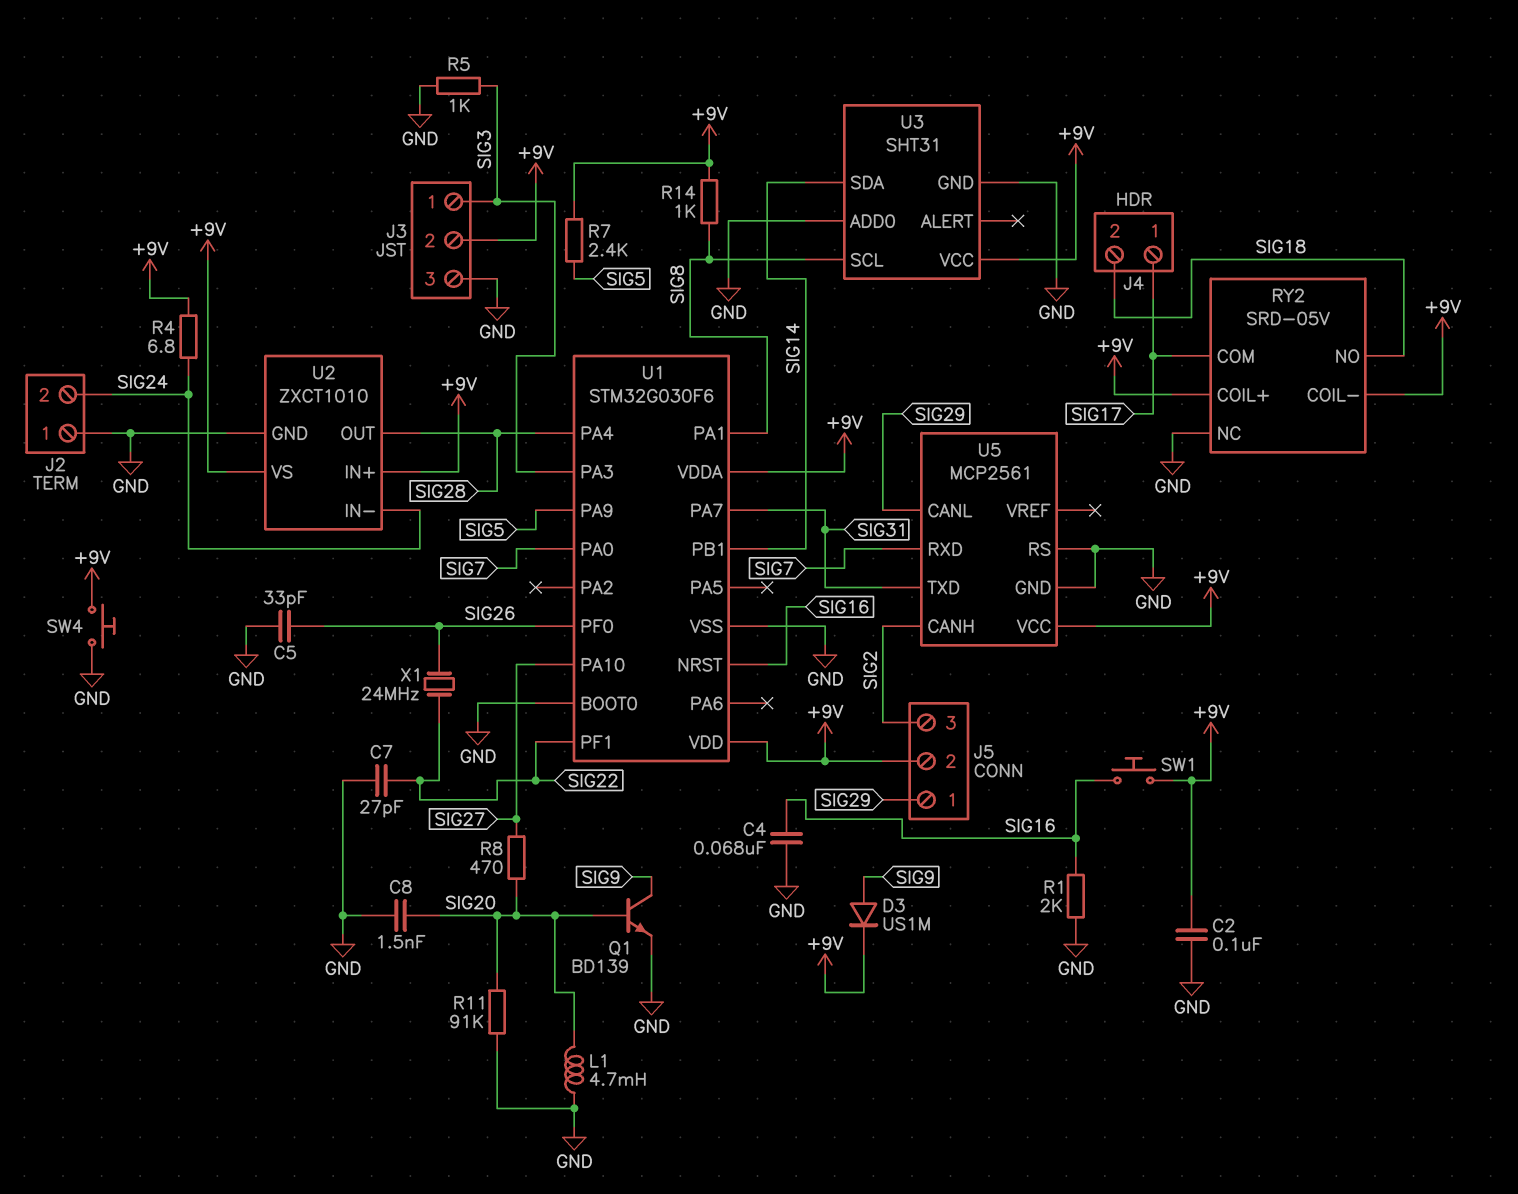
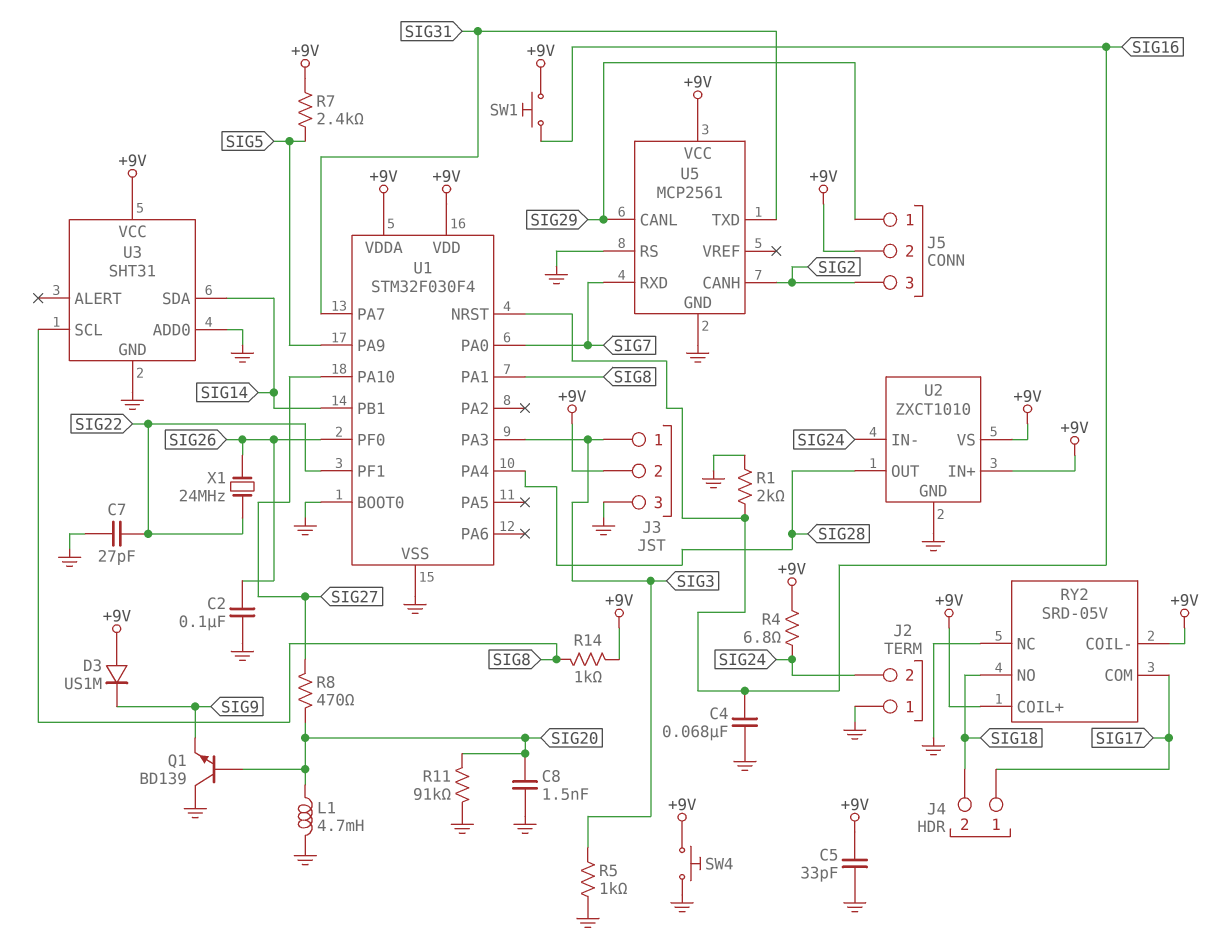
C2: 100nF (+9V, GND) -> 100nF (GND, SIG26)
C5: 33pF (GND, SIG26) -> 33pF (+9V, GND)
D3: diode US1M (A SIG9, K +9V) -> diode US1M (A +9V, K SIG9)
Q1: NPN BD139 (B SIG20, C SIG9, E GND) -> NPN BD139 (B SIG20, C GND, E SIG9)
U1: STM32G030F6 -> STM32F030F4

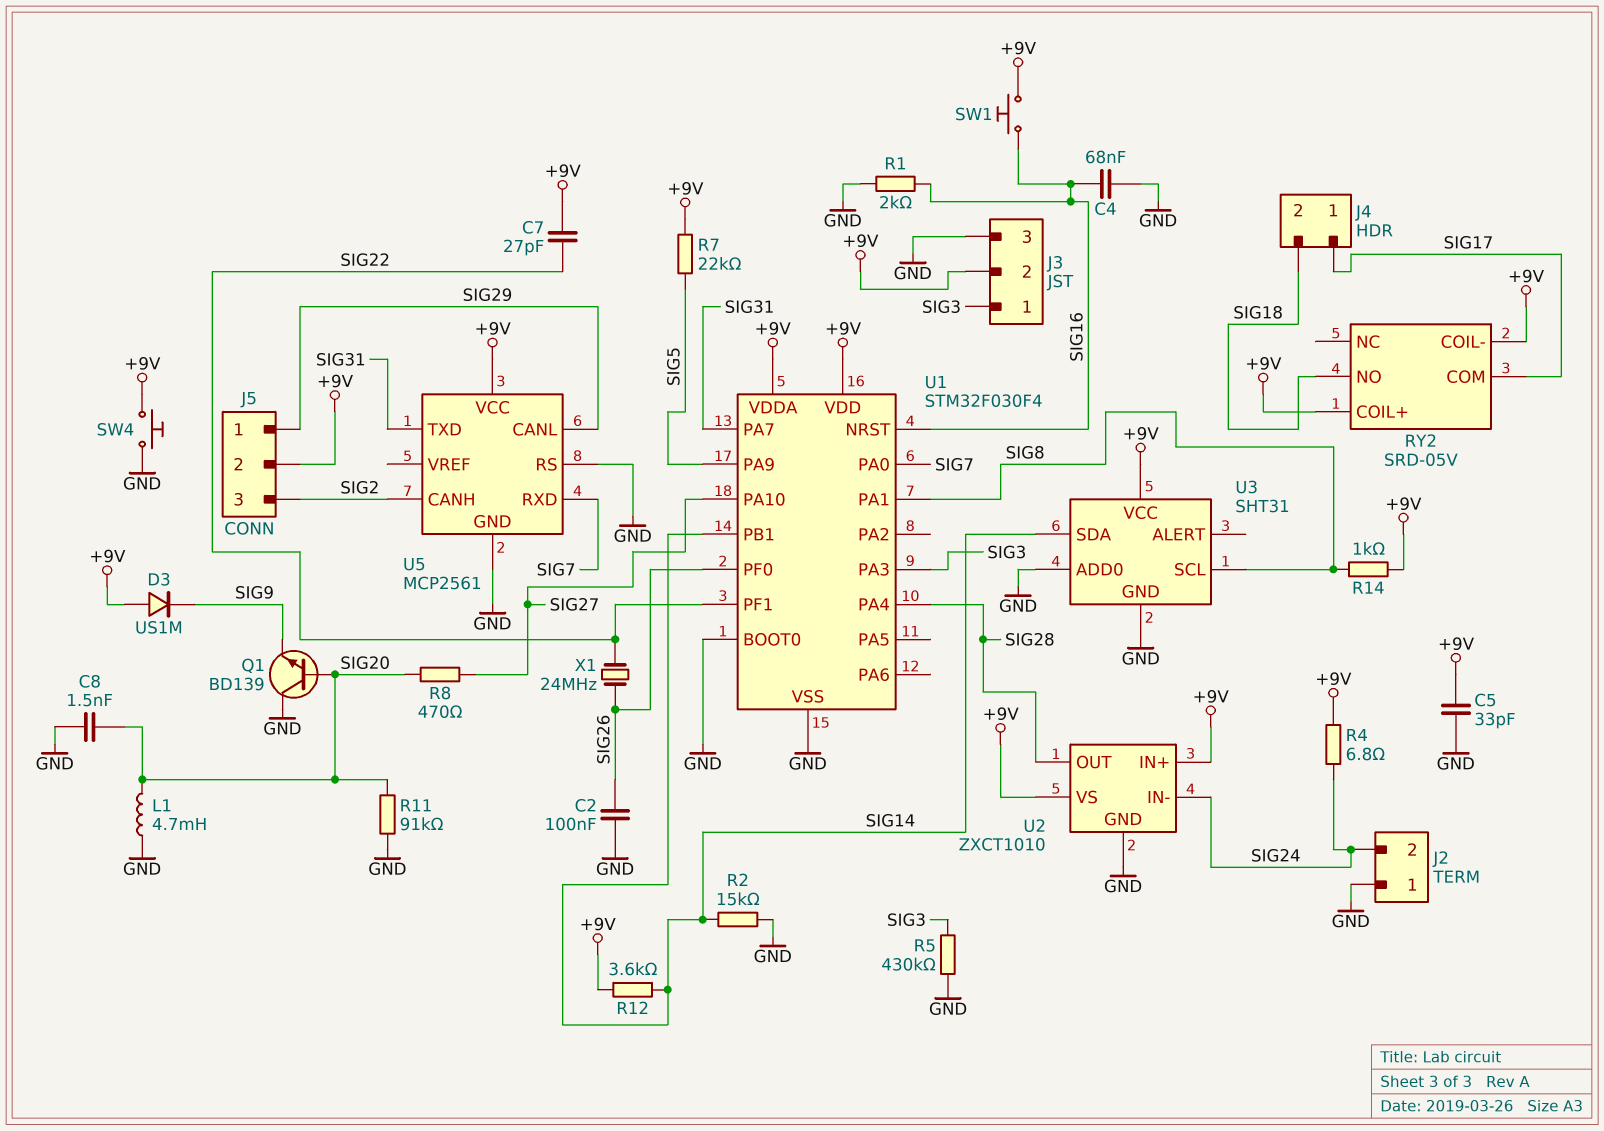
C7: 27pF (GND, SIG22) -> 27pF (+9V, SIG22)
R2: none -> 15k (GND, SIG14)
R5: 1k (GND, SIG3) -> 430k (GND, SIG3)
R7: 2.4k (+9V, SIG5) -> 22k (+9V, SIG5)
R12: none -> 3.6k (+9V, SIG14)
RY2 pin NC: GND -> none

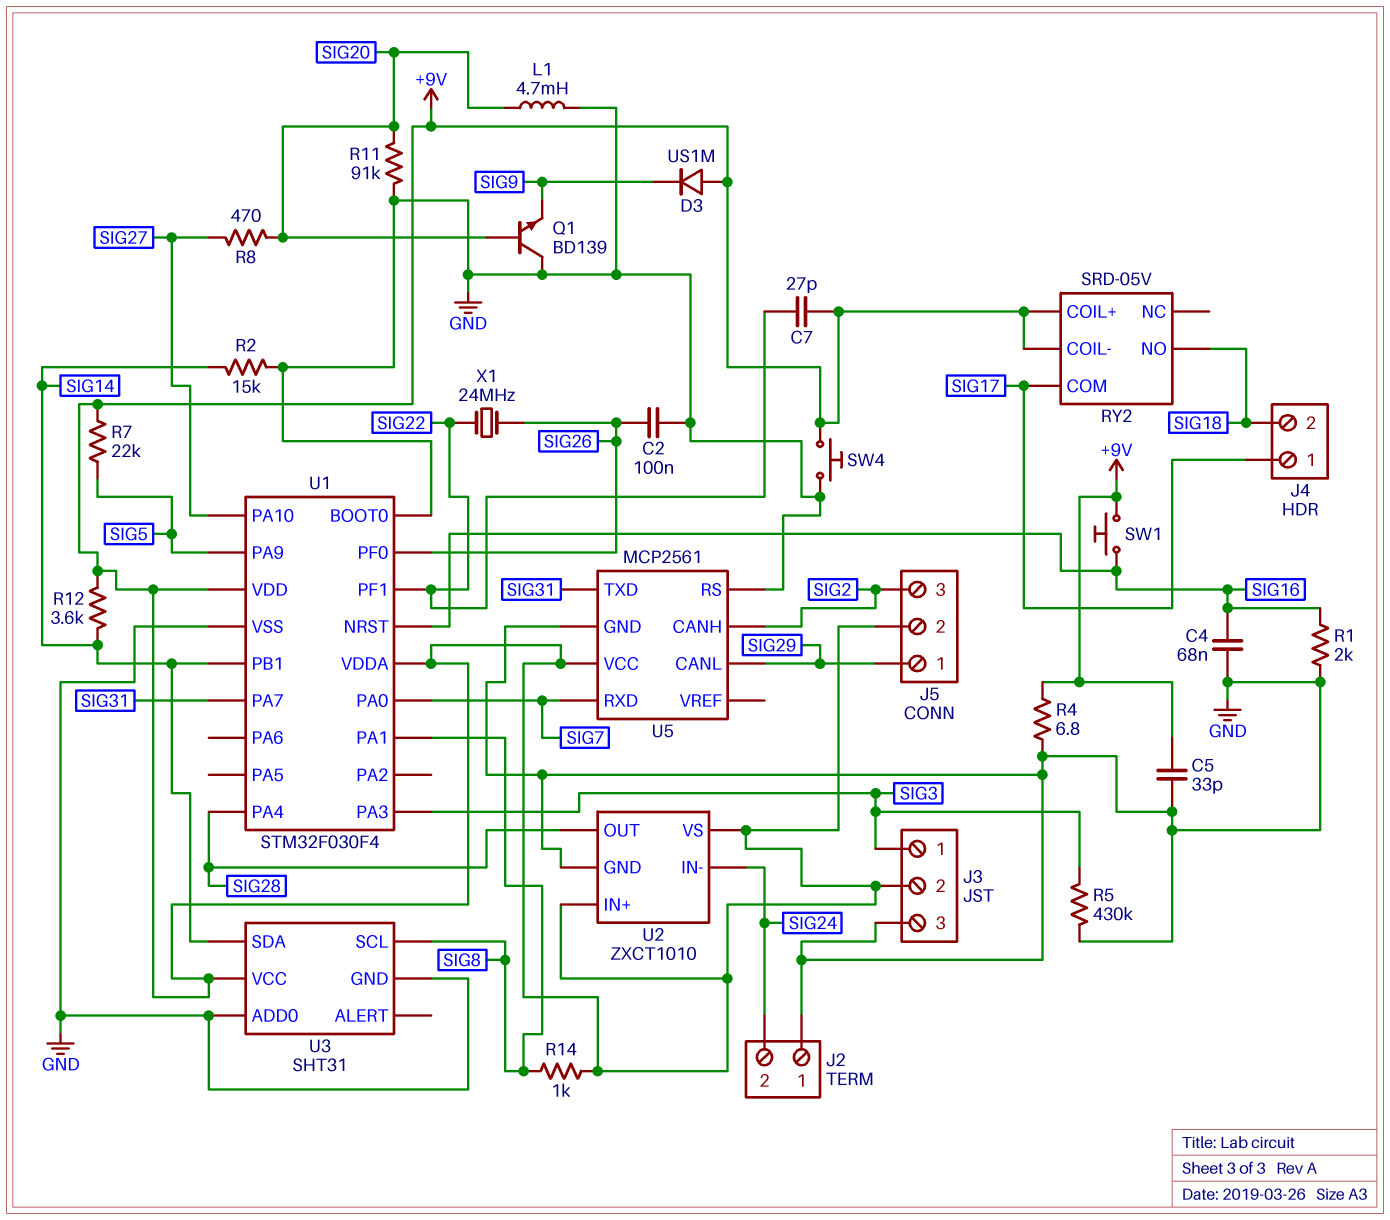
C8: 1.5nF (GND, SIG20) -> none
R4: 6.8 (+9V, SIG24) -> 6.8 (+9V, GND)

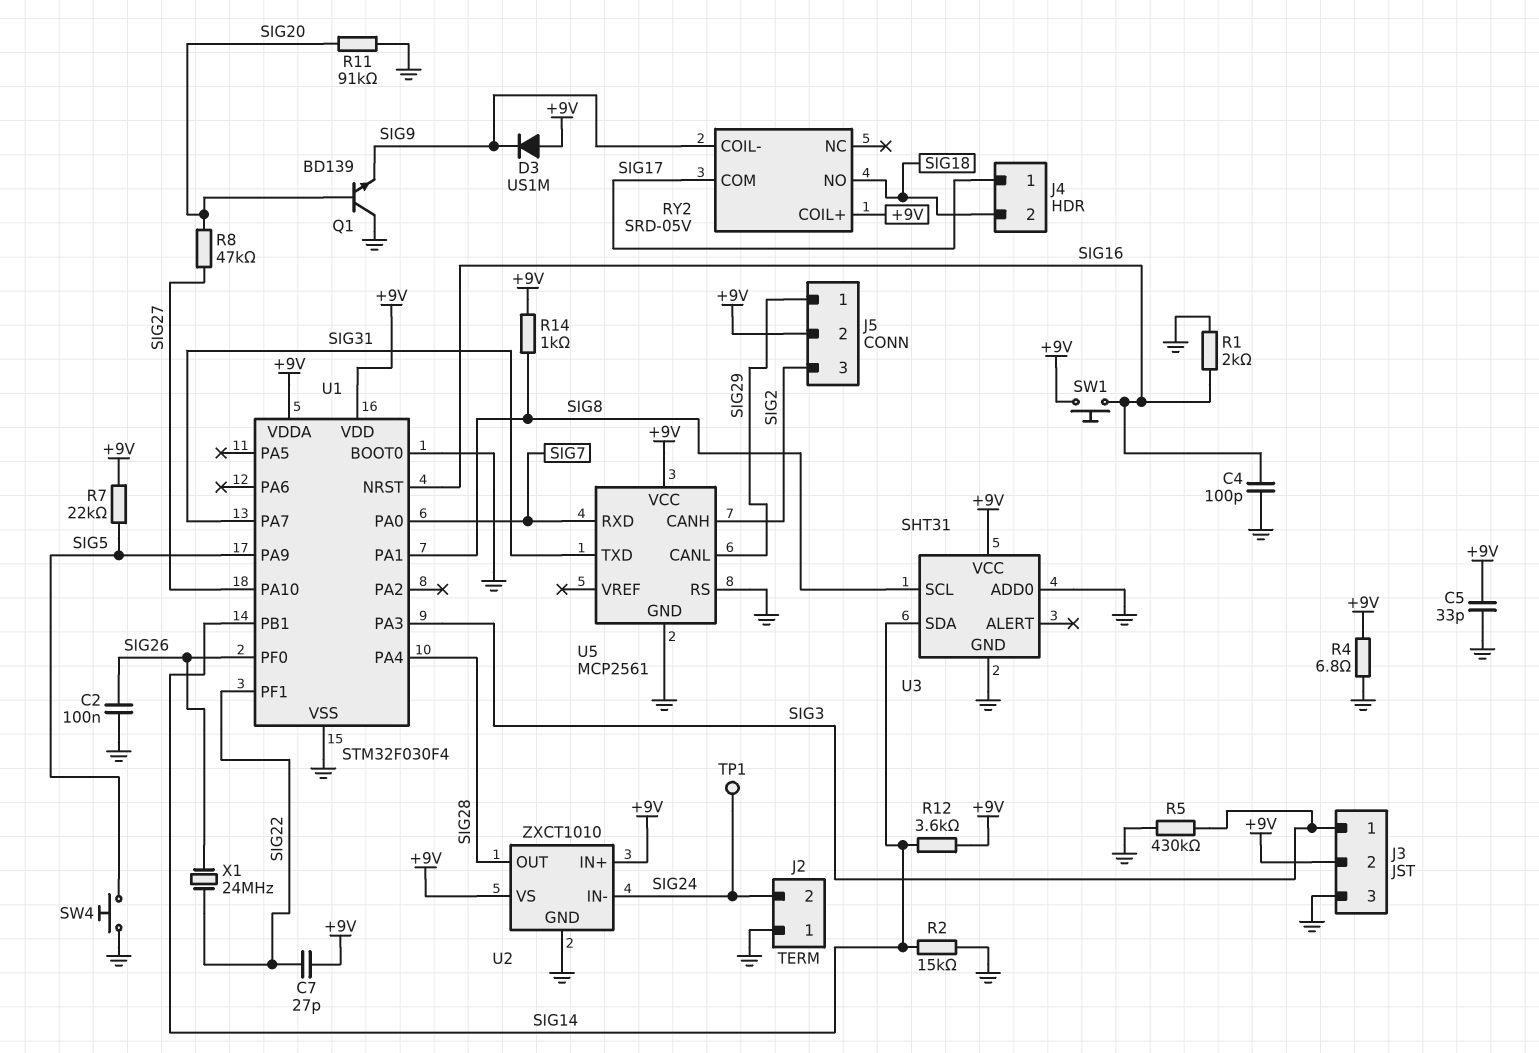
C4: 68nF (GND, SIG16) -> 100pF (GND, SIG16)
L1: 4.7mH (GND, SIG20) -> none
R8: 470 (SIG20, SIG27) -> 47k (SIG20, SIG27)
RY2 pin COIL-: +9V -> SIG9
SW4: button (+9V, GND) -> button (GND, SIG5)
TP1: none -> test point (SIG24)

